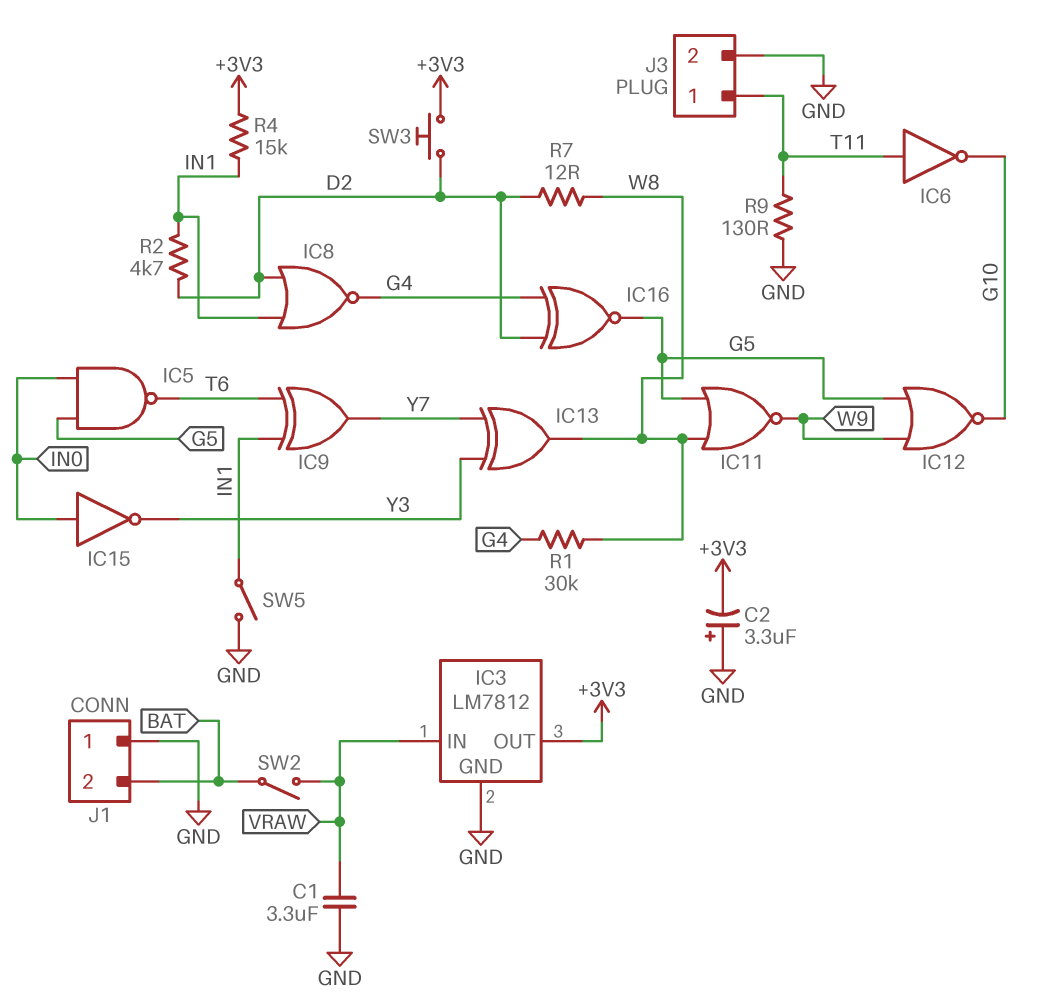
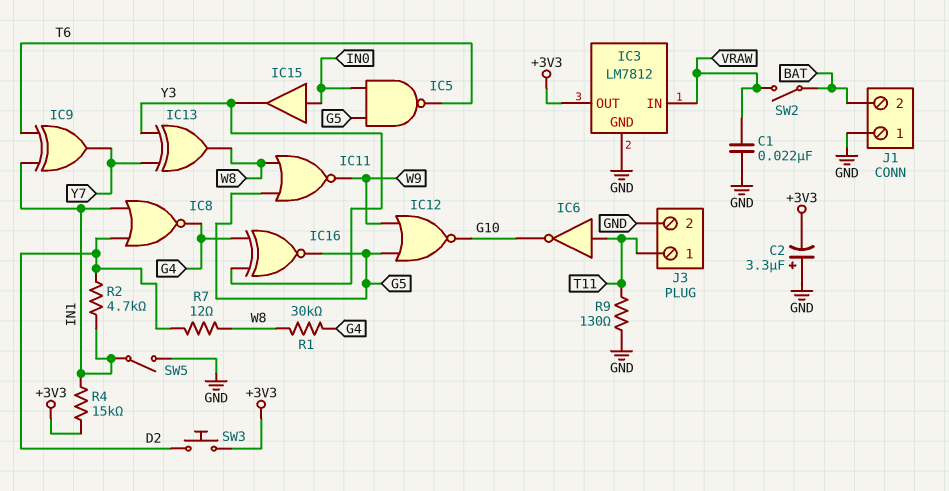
C1: 3.3uF (GND, VRAW) -> 22nF (GND, VRAW)
IC15: NOT (in IN0, out Y3) -> buffer (in IN0, out Y3)
IC16: XNOR (in D2, in G4, out G5) -> XNOR (in G4, in Y3, out G5)

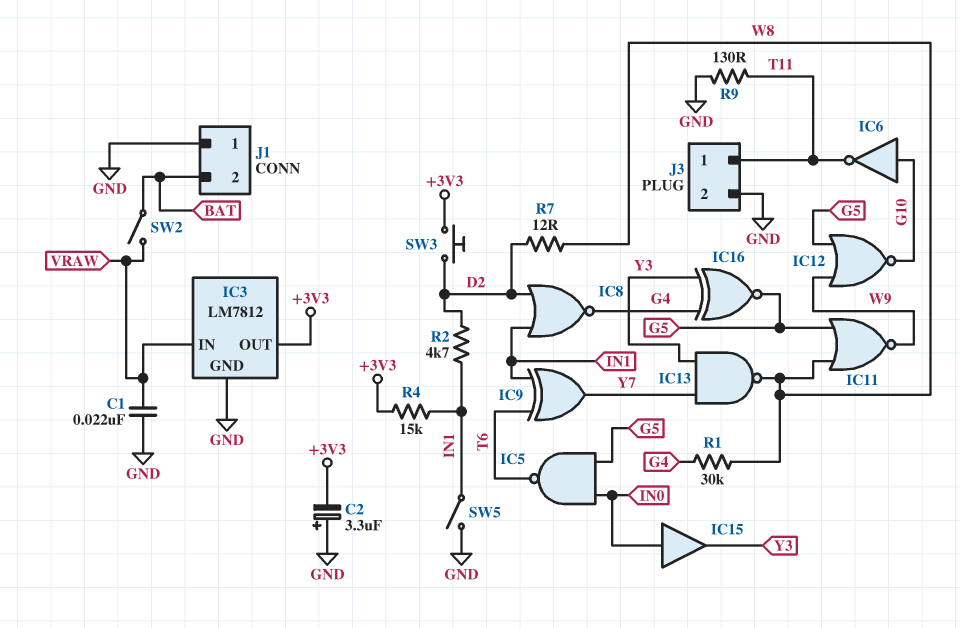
IC6: NOT (in T11, out G10) -> NOT (in G10, out T11)
IC13: XOR (in Y3, in Y7, out W8) -> NAND (in Y3, in Y7, out W8)

